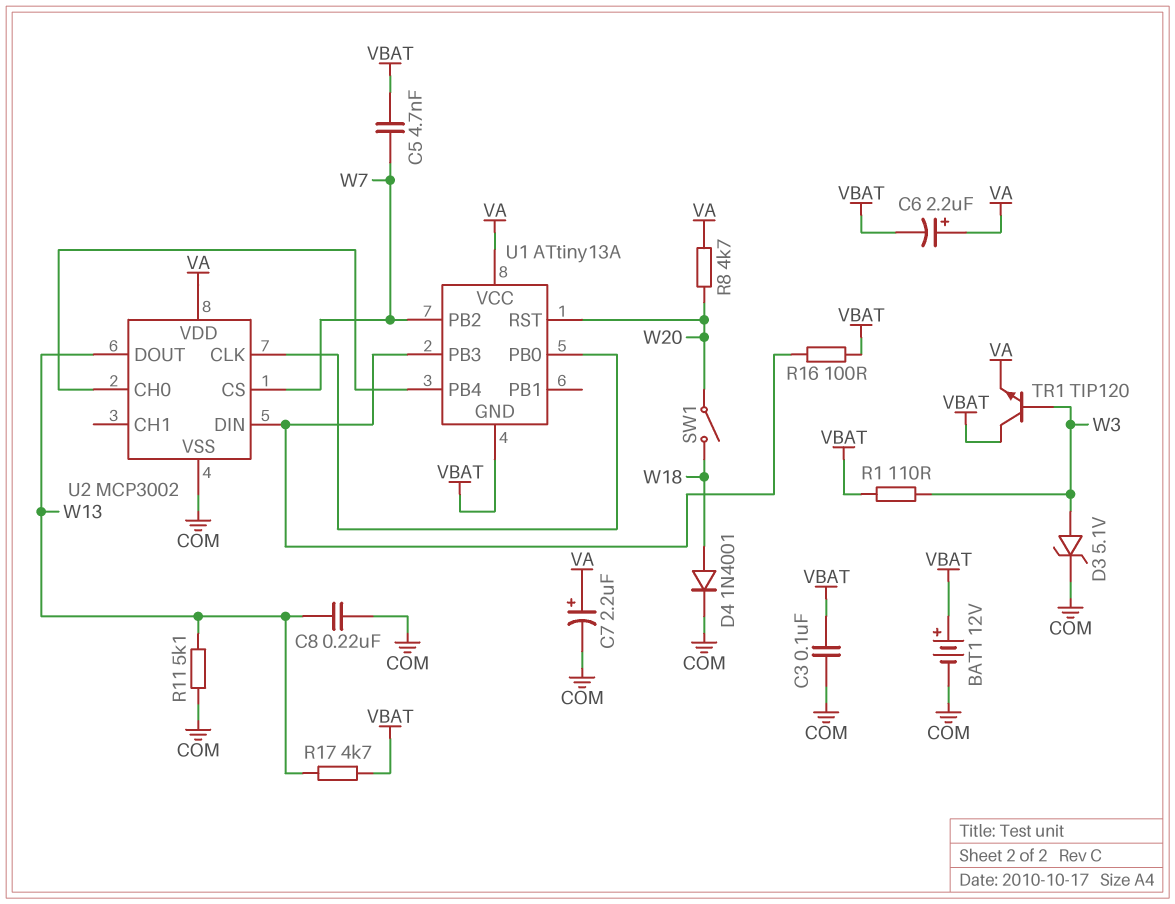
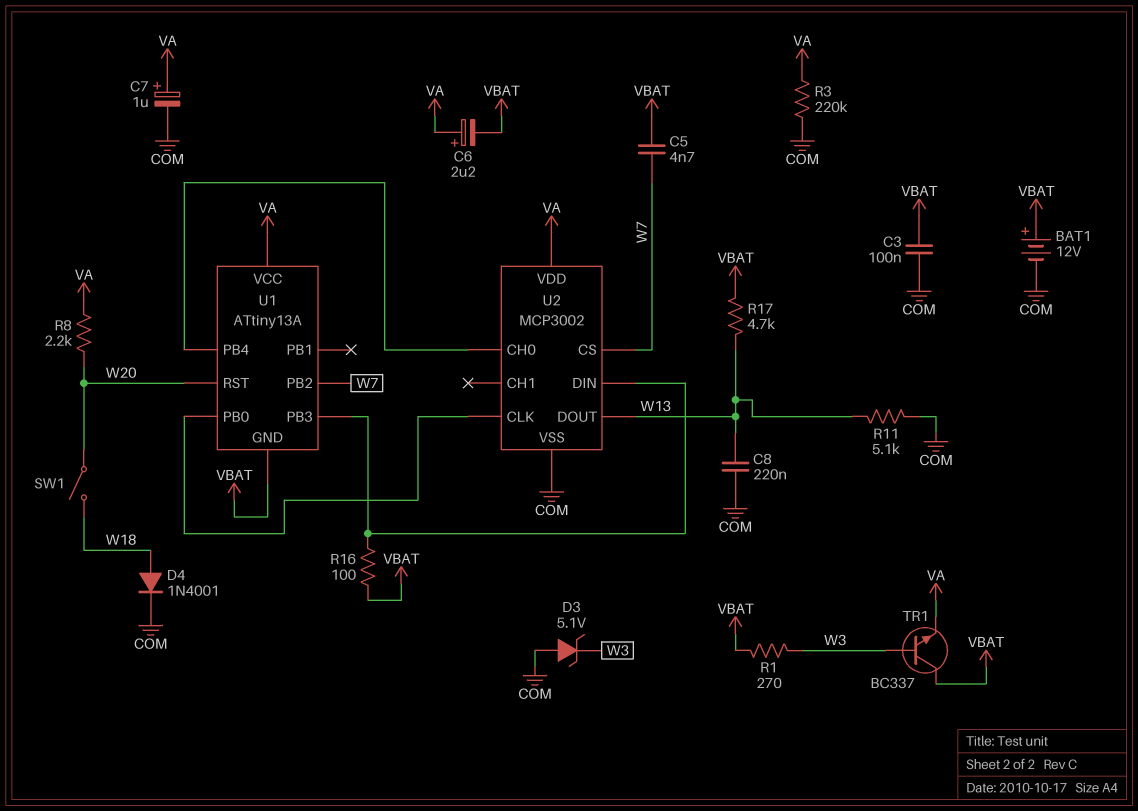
C7: 2.2uF (plus VA, minus COM) -> 1uF (plus VA, minus COM)
D3: zener 5.1V (A W3, K COM) -> zener 5.1V (A COM, K W3)
R1: 110 (VBAT, W3) -> 270 (VBAT, W3)
R3: none -> 220k (COM, VA)
R8: 4.7k (VA, W20) -> 2.2k (VA, W20)
TR1: NPN TIP120 (B W3, C VBAT, E VA) -> NPN BC337 (B W3, C VBAT, E VA)

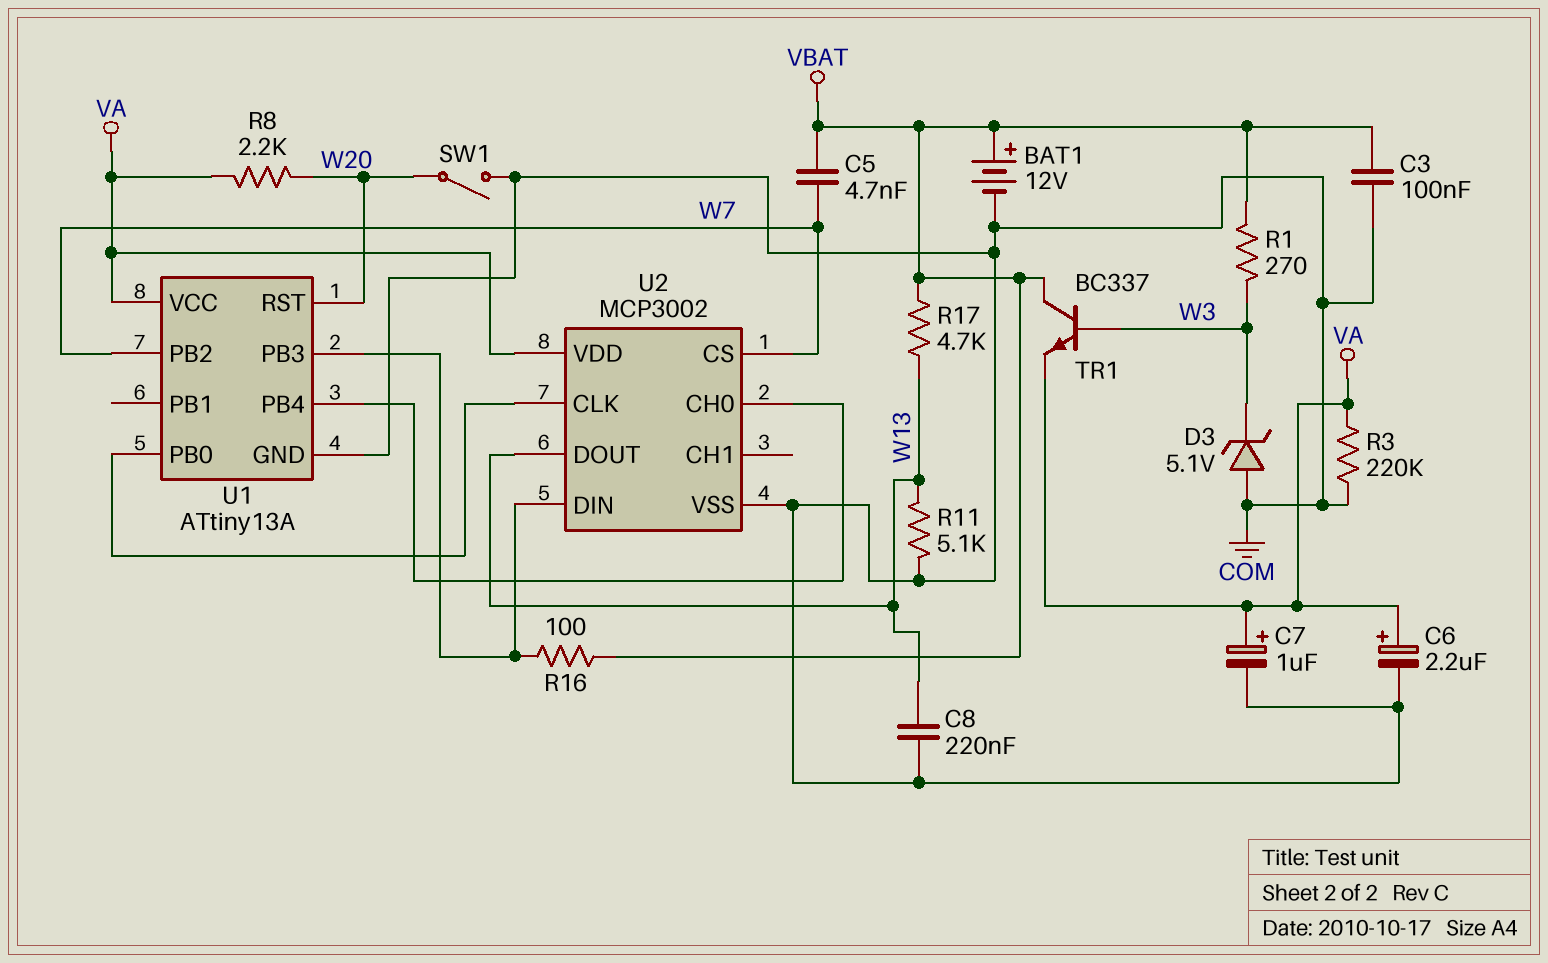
C6: 2.2uF (plus VA, minus VBAT) -> 2.2uF (plus VA, minus COM)
D4: diode 1N4001 (A W18, K COM) -> none
SW1: switch (W18, W20) -> switch (COM, W20)
U1 pin GND: VBAT -> COM

